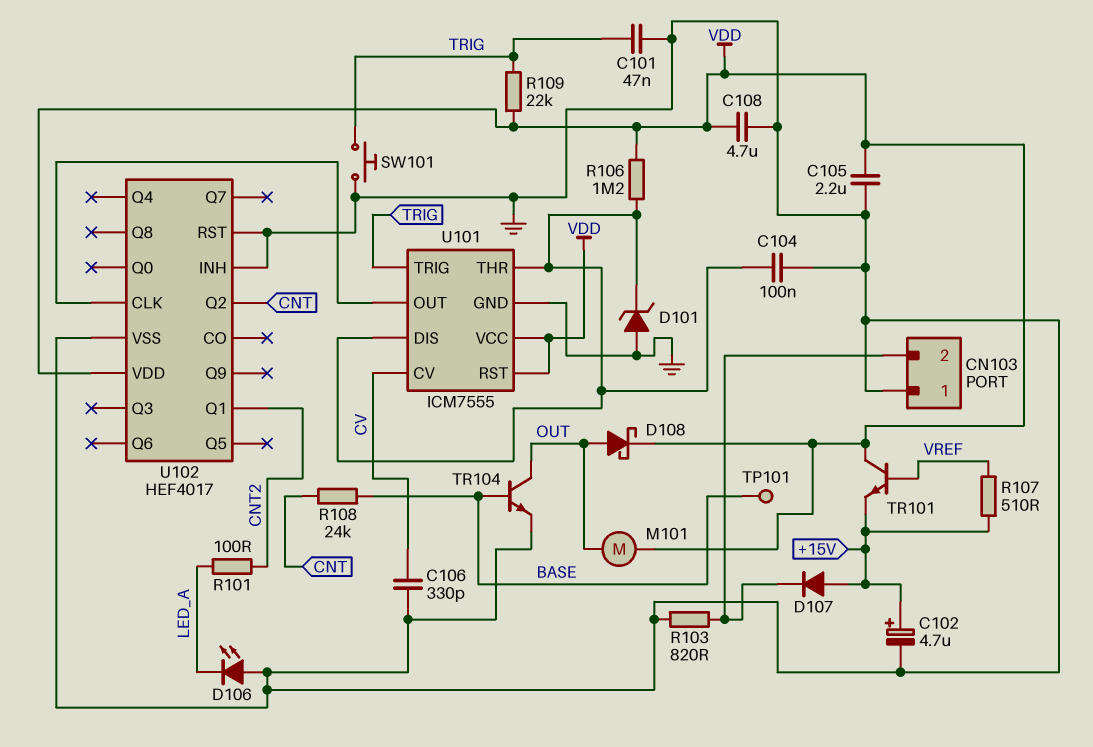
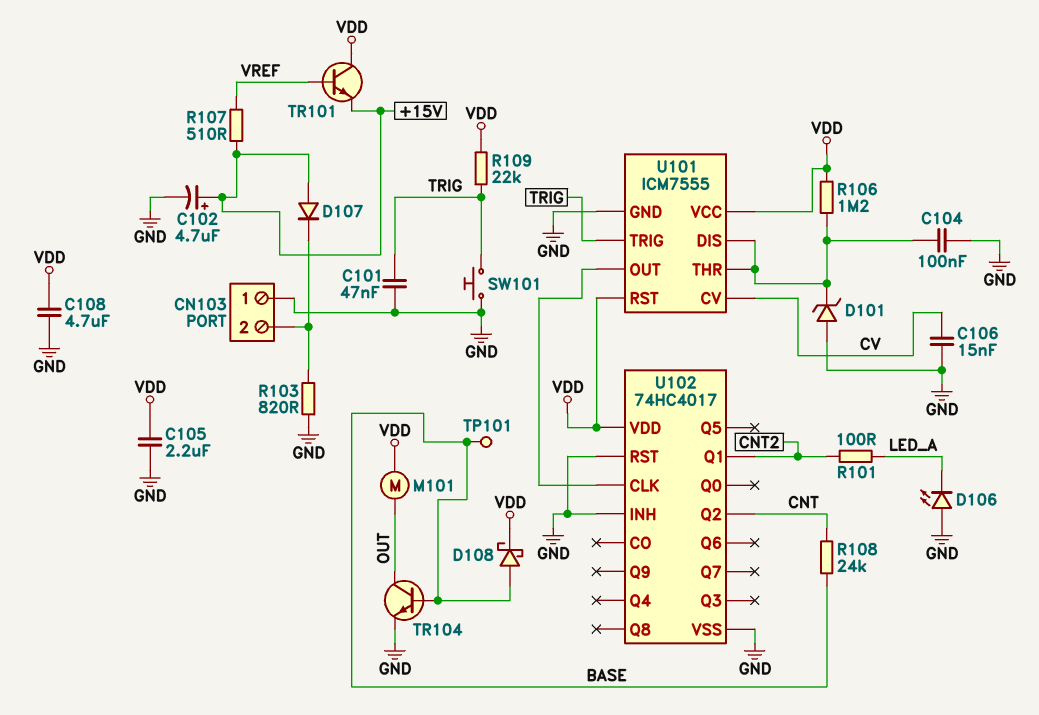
C106: 330pF (CV, GND) -> 15nF (CV, GND)
D108: schottky (A OUT, K VDD) -> schottky (A BASE, K VDD)
U102: HEF4017 -> 74HC4017

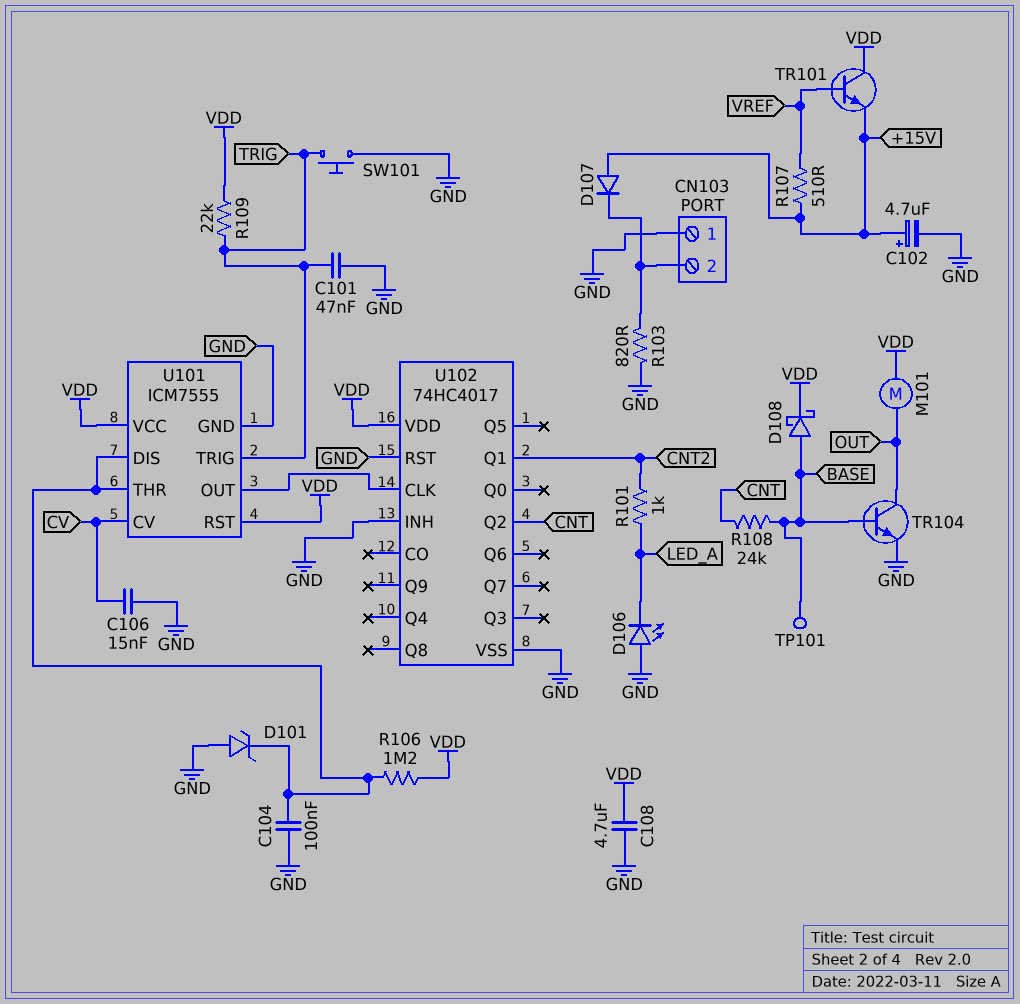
C105: 2.2uF (GND, VDD) -> none
R101: 100 (CNT2, LED_A) -> 1k (CNT2, LED_A)

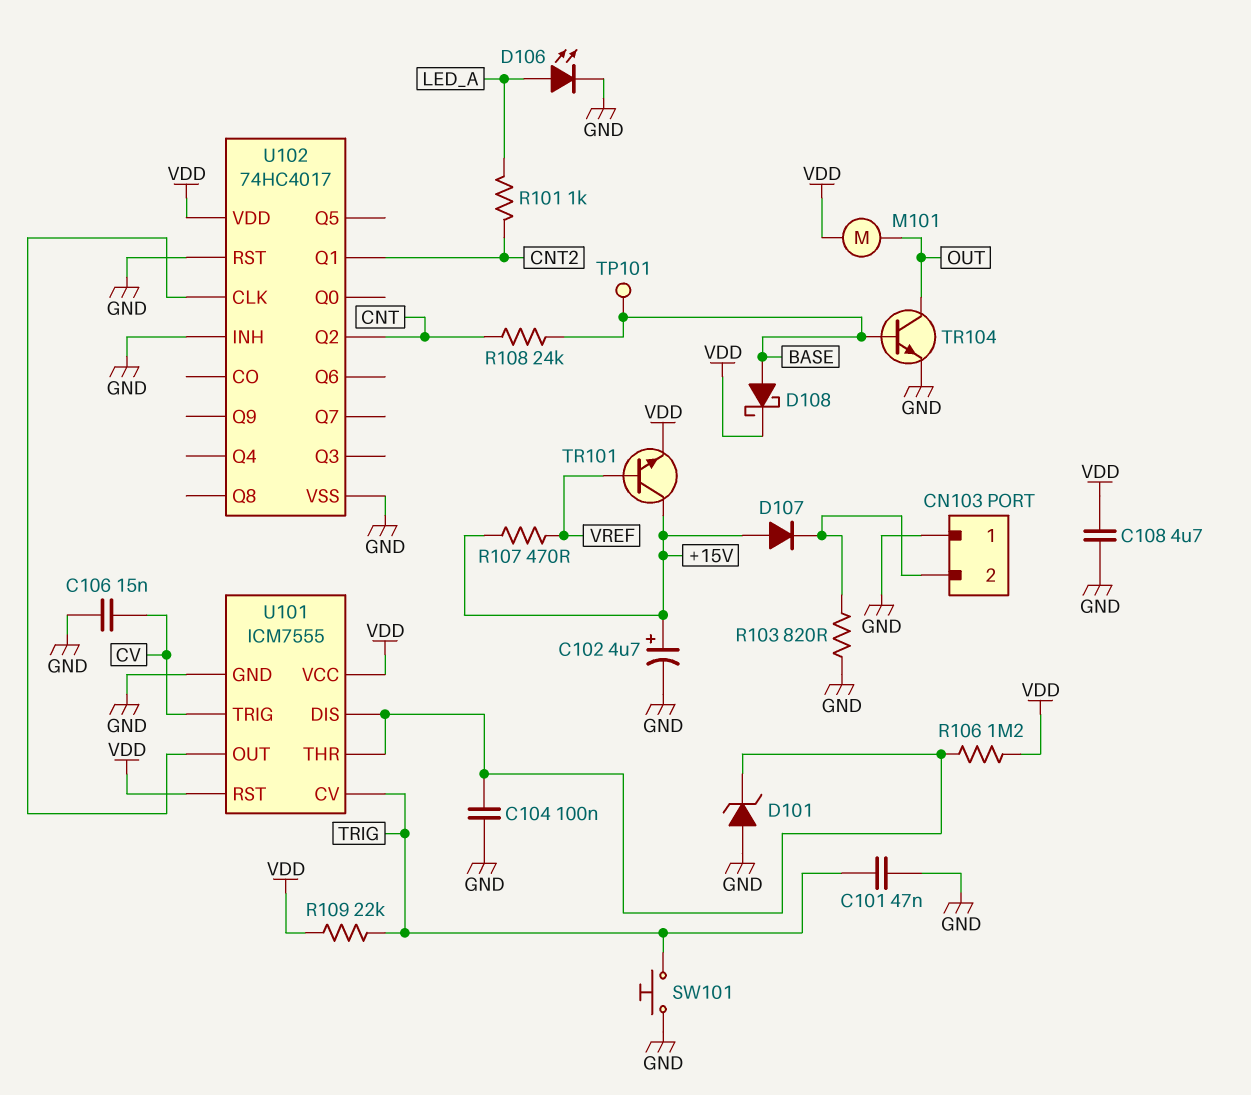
D106: LED (A GND, K LED_A) -> LED (A LED_A, K GND)
R107: 510 (+15V, VREF) -> 470 (+15V, VREF)
TR101: NPN (B VREF, C VDD, E +15V) -> NPN (B VREF, C +15V, E VDD)
U101 pin CV: CV -> TRIG
U101 pin TRIG: TRIG -> CV

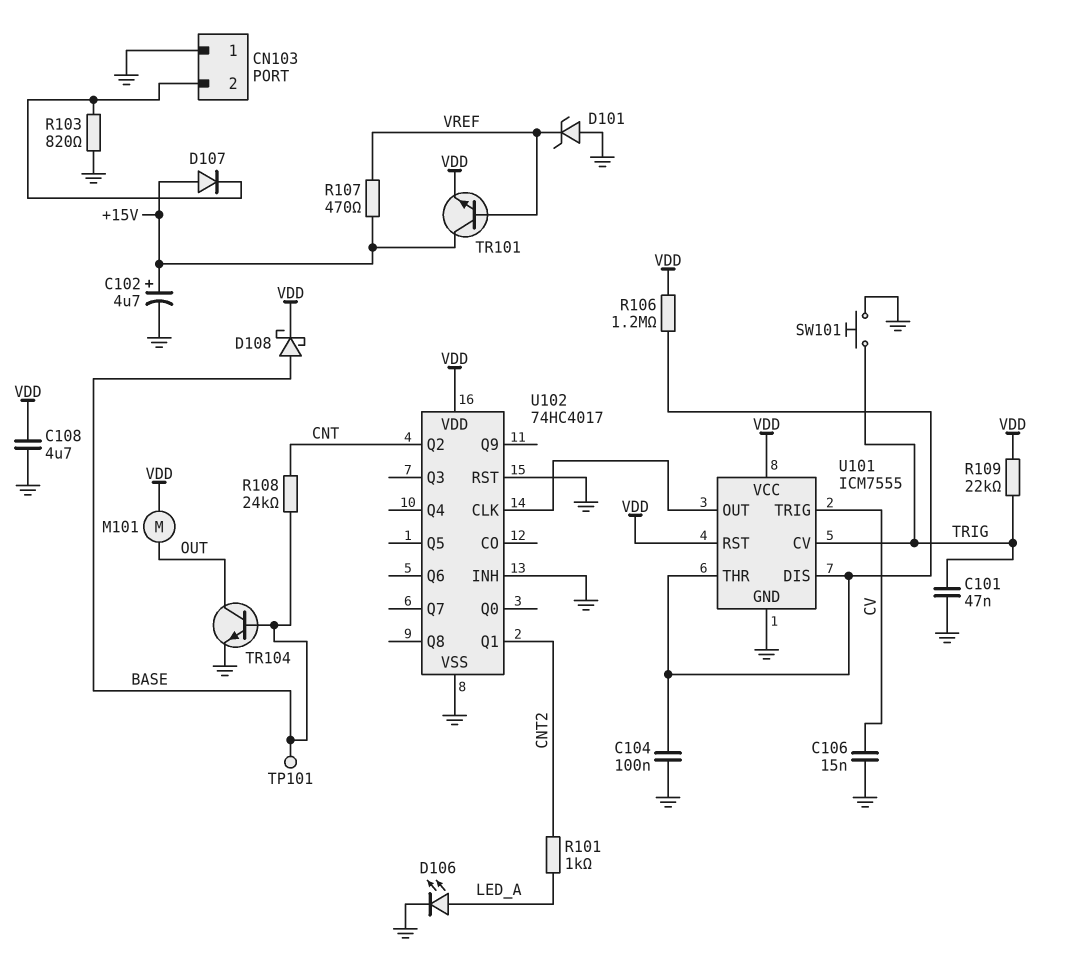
D101: zener (A GND, K U101/DIS) -> zener (A GND, K VREF)

